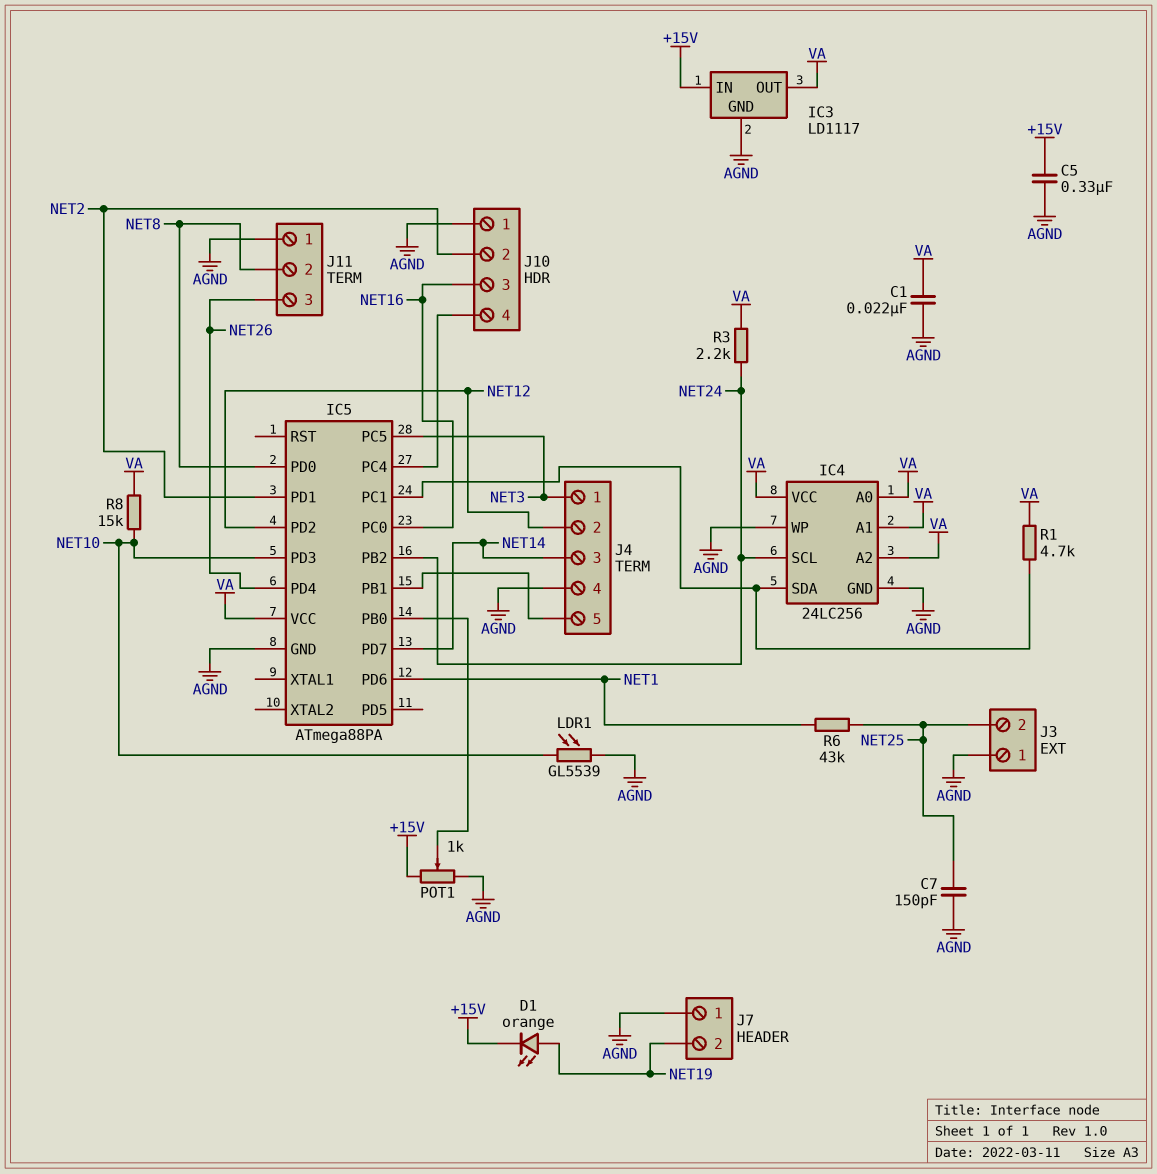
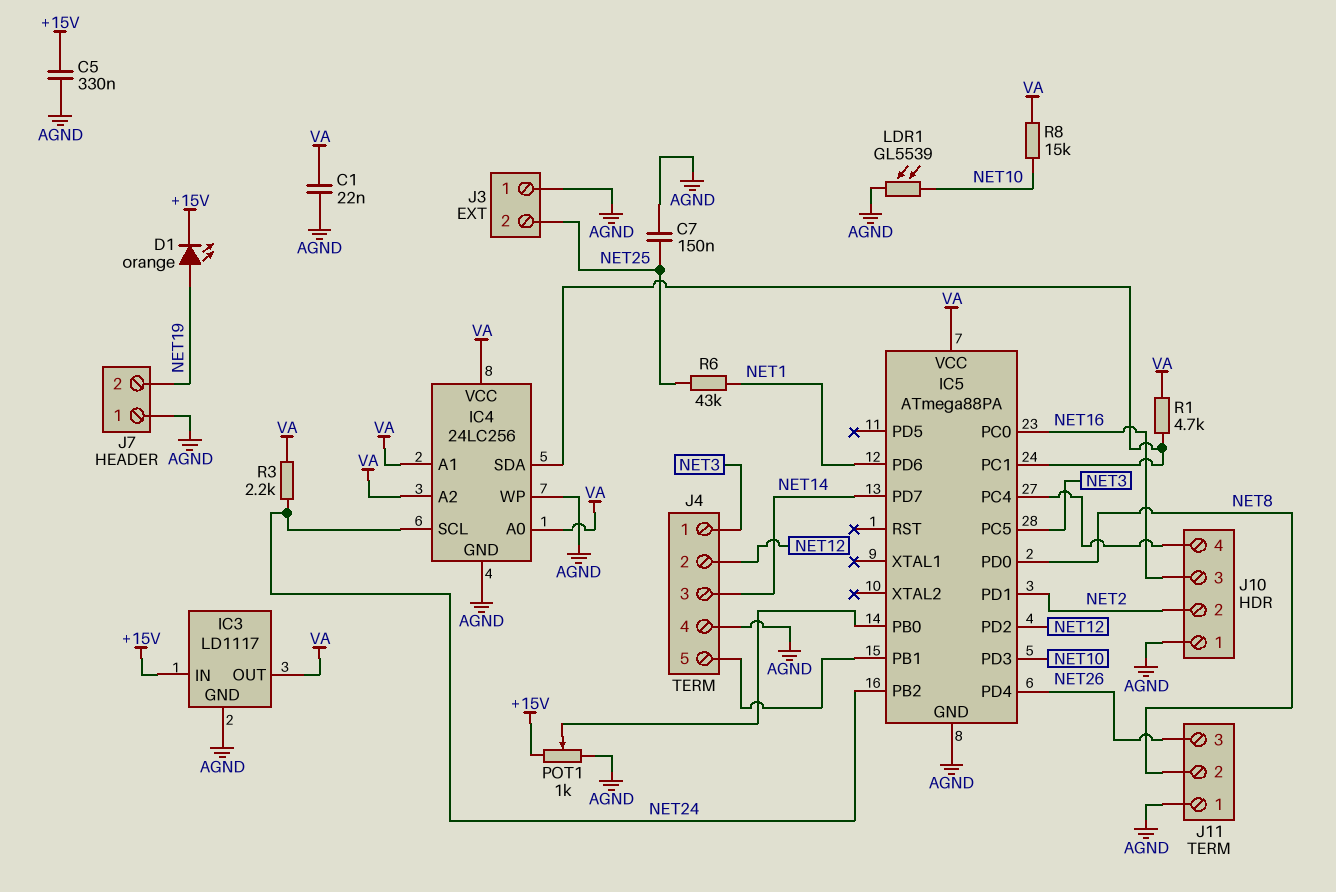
C7: 150pF (AGND, NET25) -> 150nF (AGND, NET25)

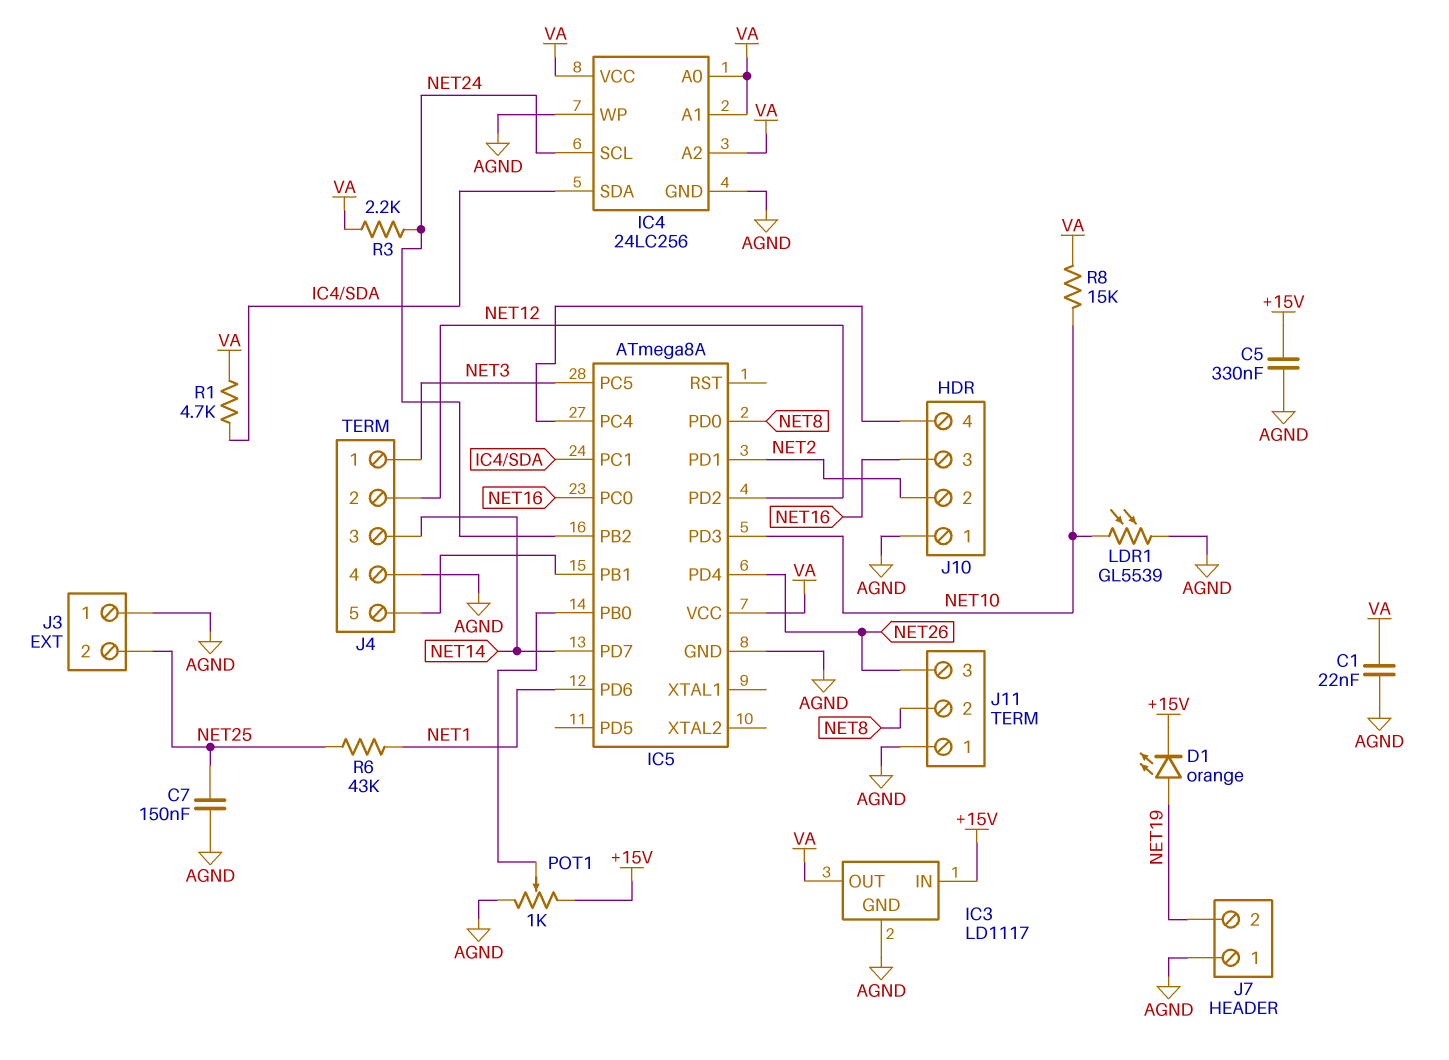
IC5: ATmega88PA -> ATmega8A

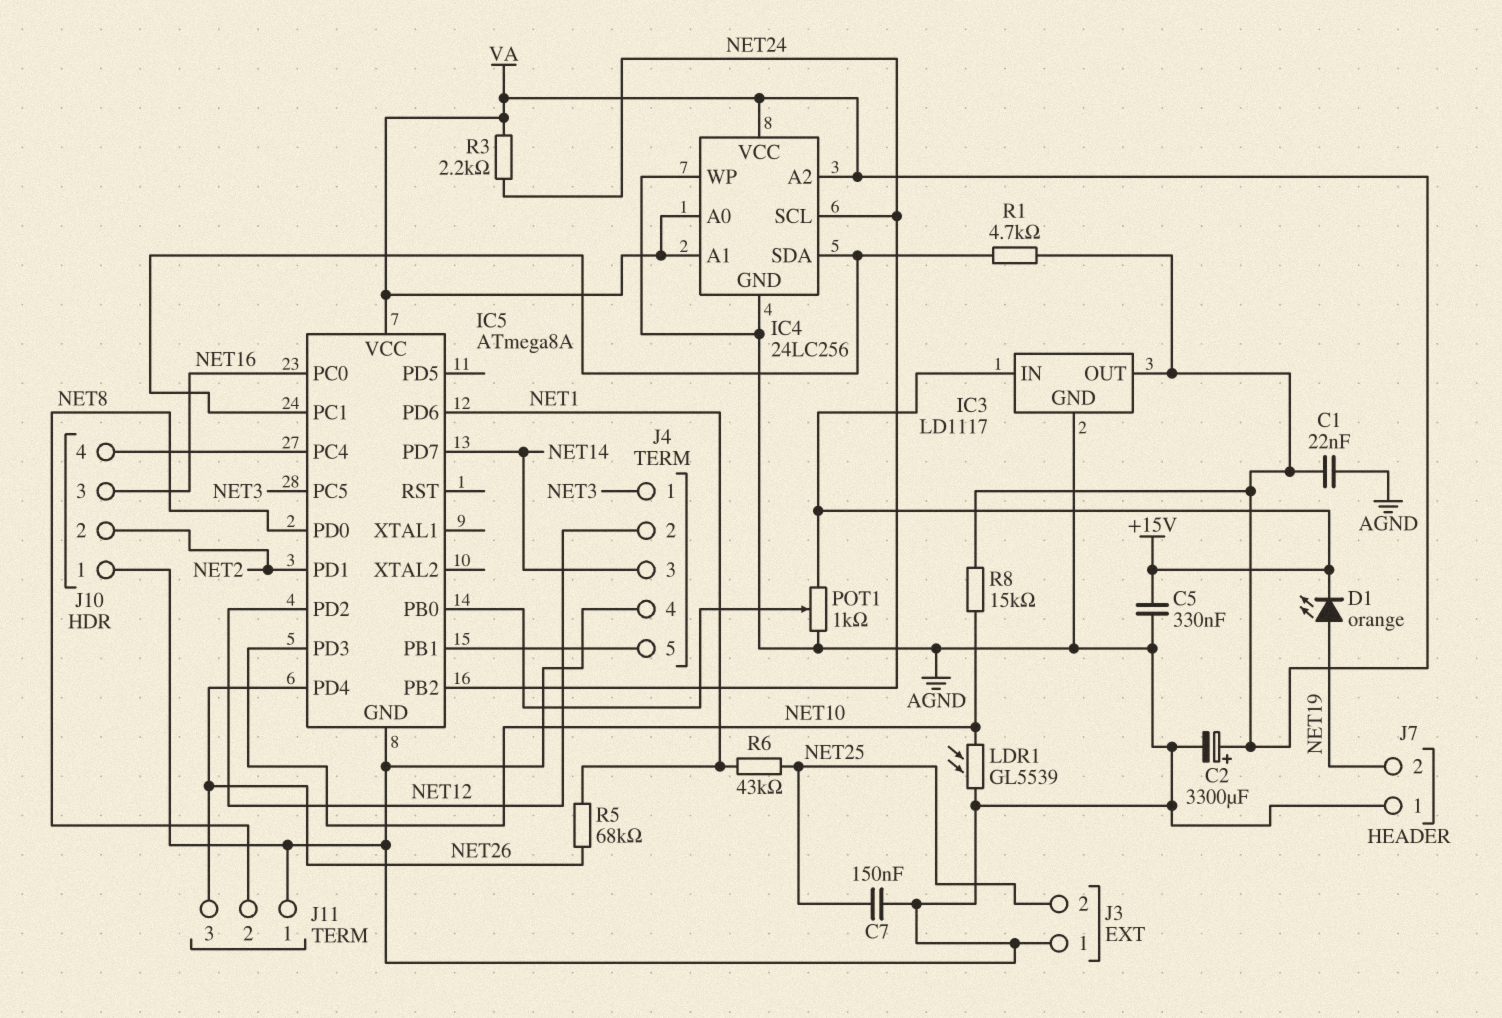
C2: none -> 3300uF (plus VA, minus AGND)
R5: none -> 68k (NET1, NET26)

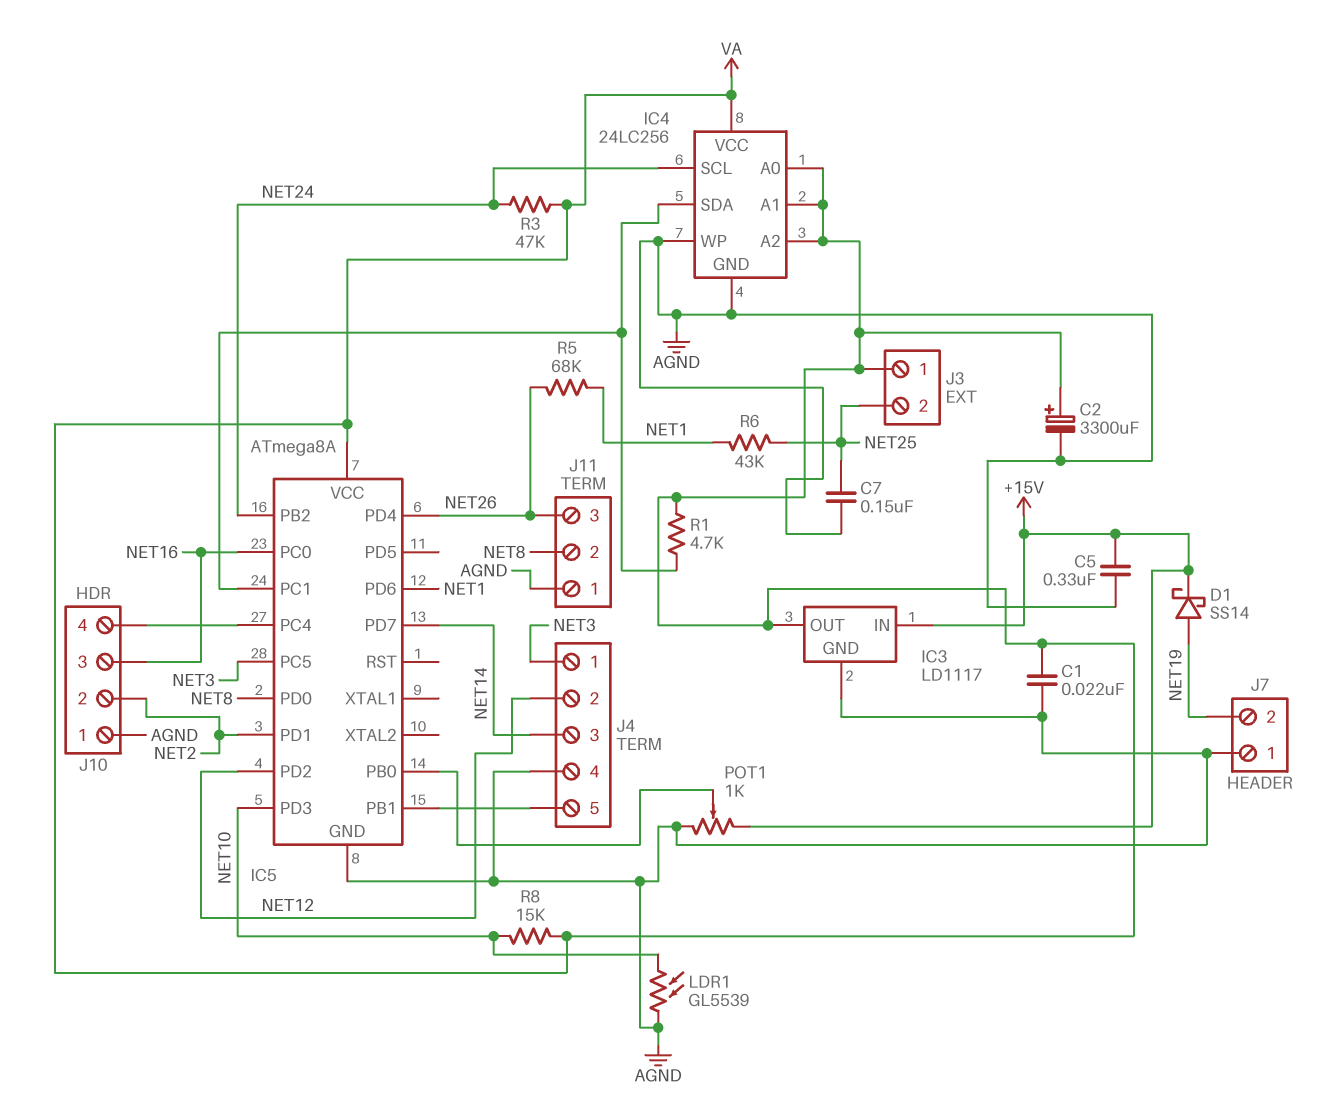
D1: LED orange (A NET19, K +15V) -> schottky SS14 (A NET19, K +15V)
J3 pin 1: AGND -> VA
R3: 2.2k (NET24, VA) -> 47k (NET24, VA)

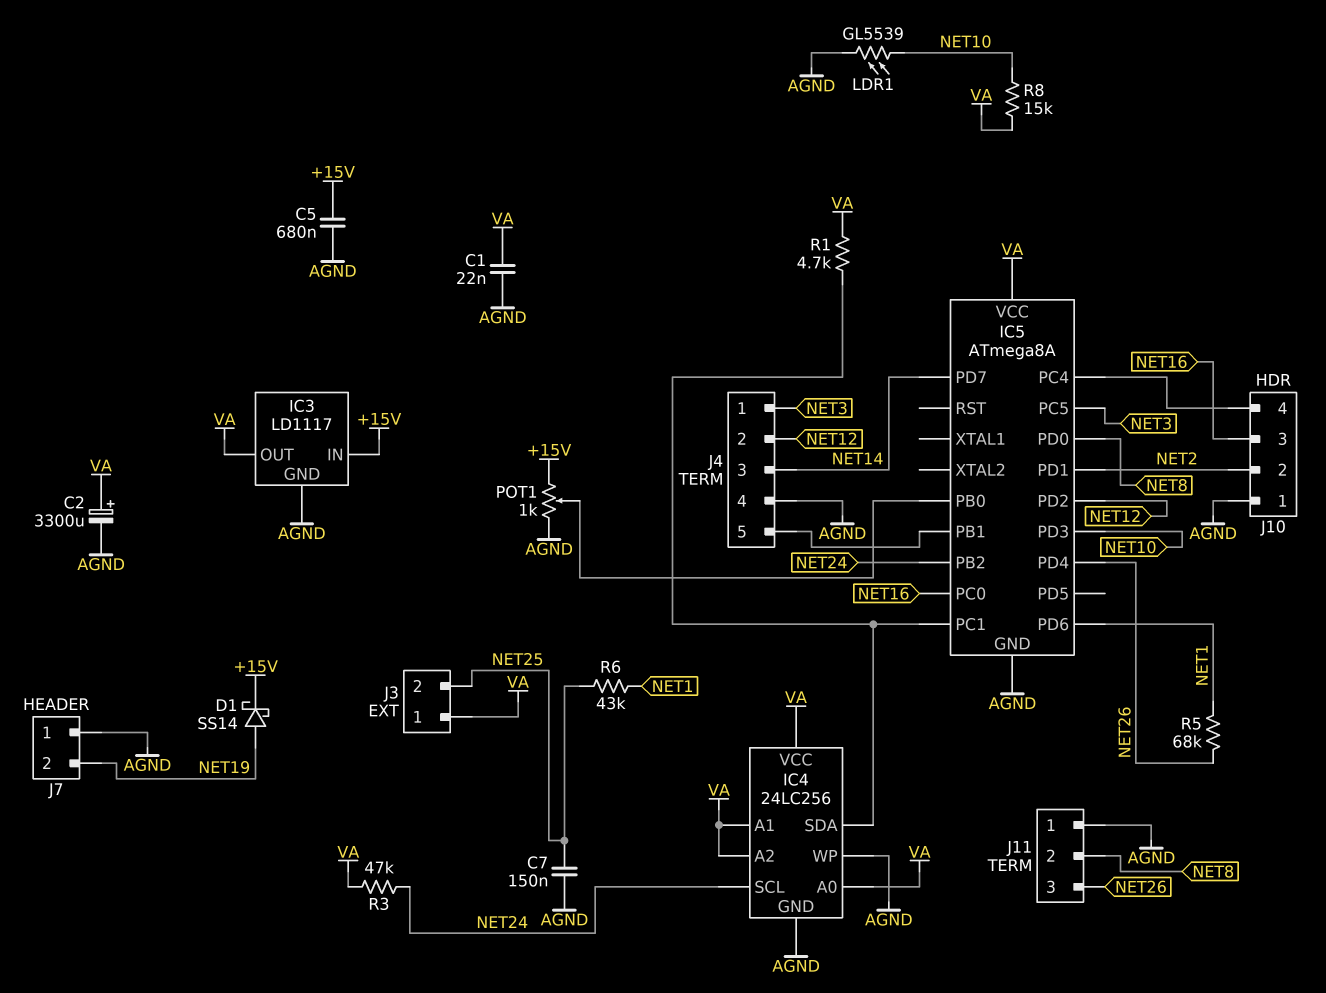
C5: 330nF (+15V, AGND) -> 680nF (+15V, AGND)

